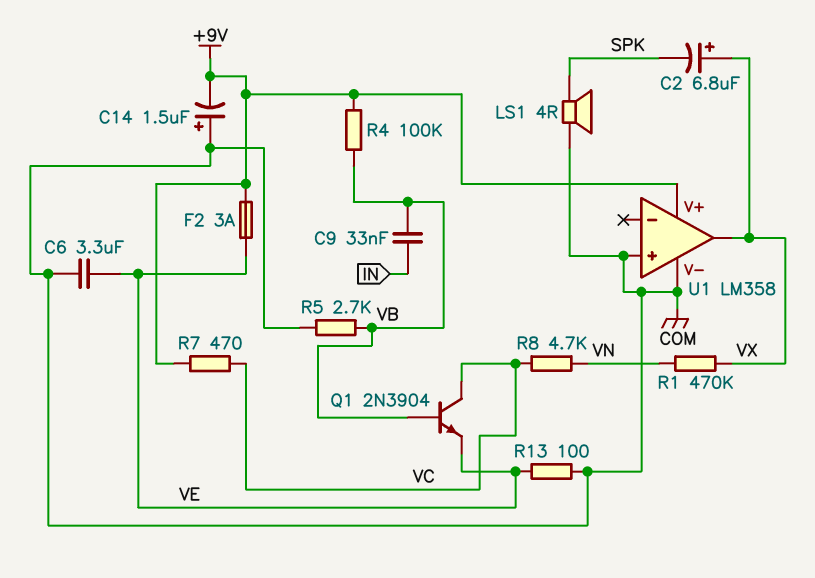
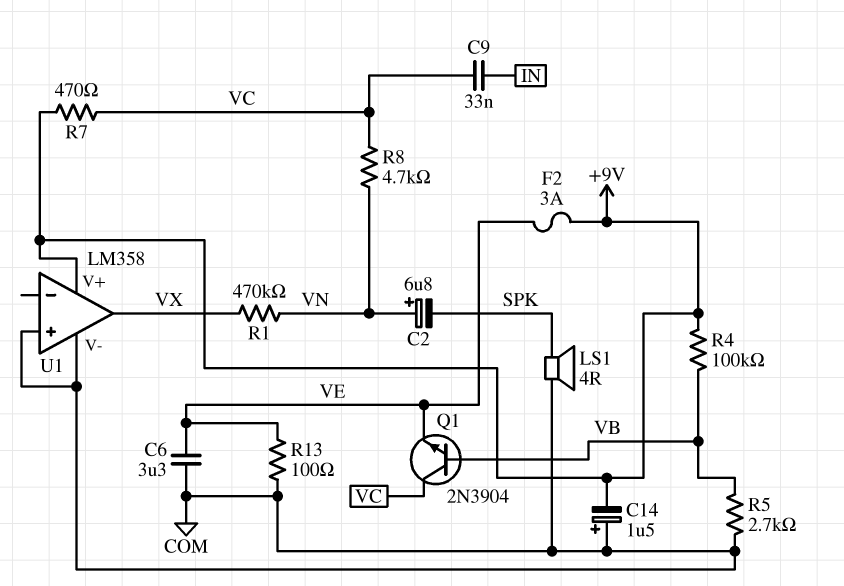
C2: 6.8uF (plus VX, minus SPK) -> 6.8uF (plus VN, minus SPK)
C9: 33nF (IN, VB) -> 33nF (IN, VC)

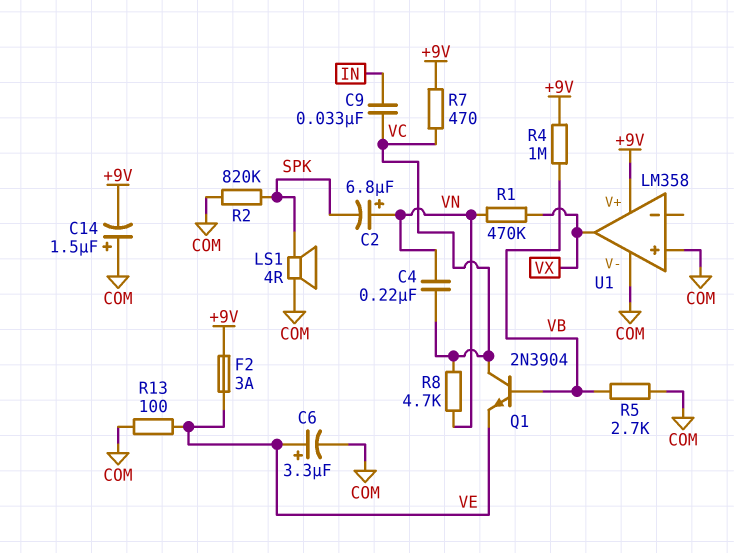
C4: none -> 220nF (VC, VN)
C6: 3.3uF (COM, VE) -> 3.3uF (plus VE, minus COM)
R2: none -> 820k (COM, SPK)
R4: 100k (+9V, VB) -> 1M (+9V, VB)

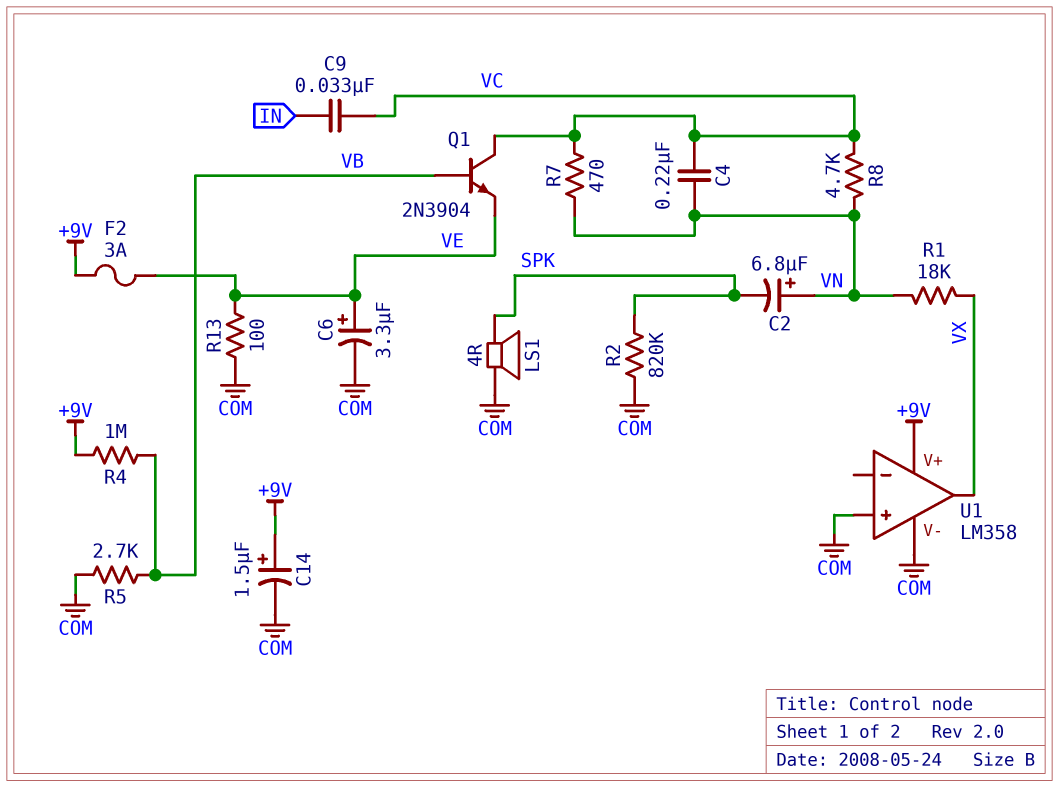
C14: 1.5uF (plus COM, minus +9V) -> 1.5uF (plus +9V, minus COM)
R1: 470k (VN, VX) -> 18k (VN, VX)
R7: 470 (+9V, VC) -> 470 (VC, VN)

